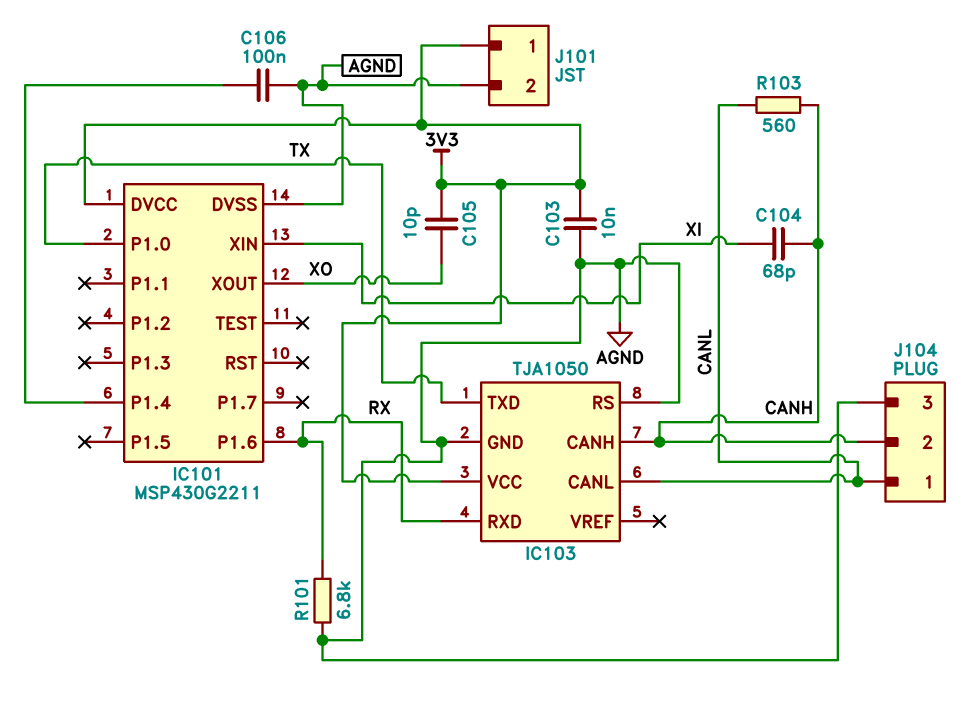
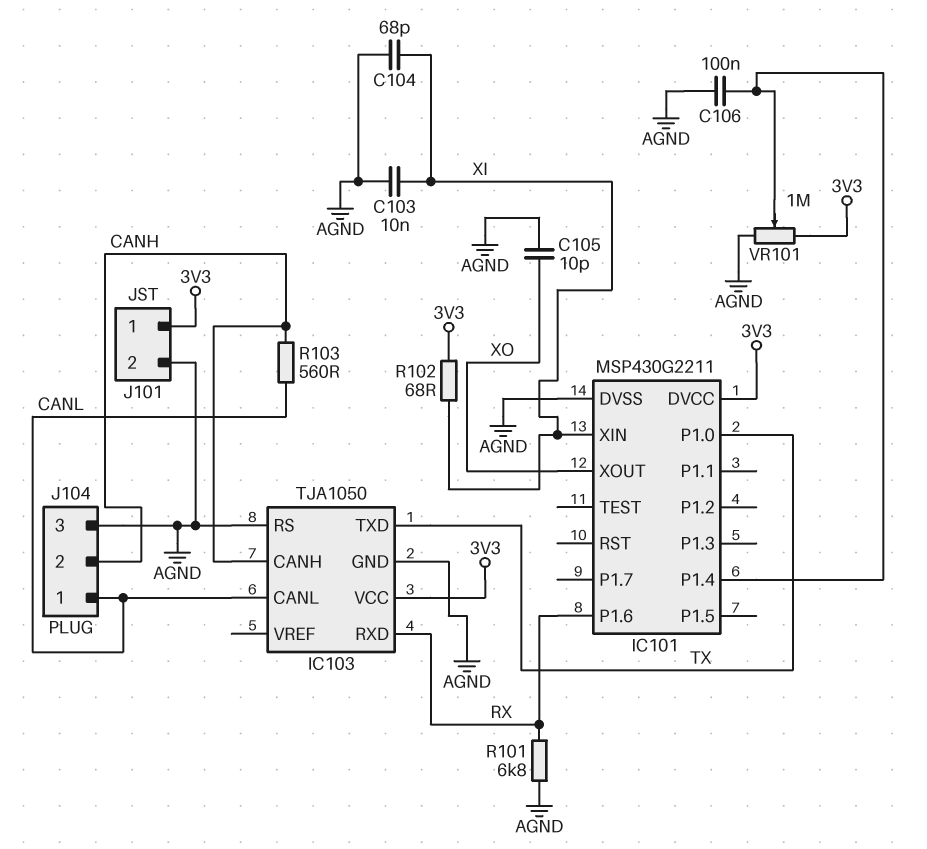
C103: 10nF (3V3, AGND) -> 10nF (AGND, XI)
C104: 68pF (CANH, XI) -> 68pF (AGND, XI)
C105: 10pF (3V3, XO) -> 10pF (AGND, XO)
R102: none -> 68 (3V3, XI)
VR101: none -> 1M (3V3, AGND, wiper IC101/P1.4)

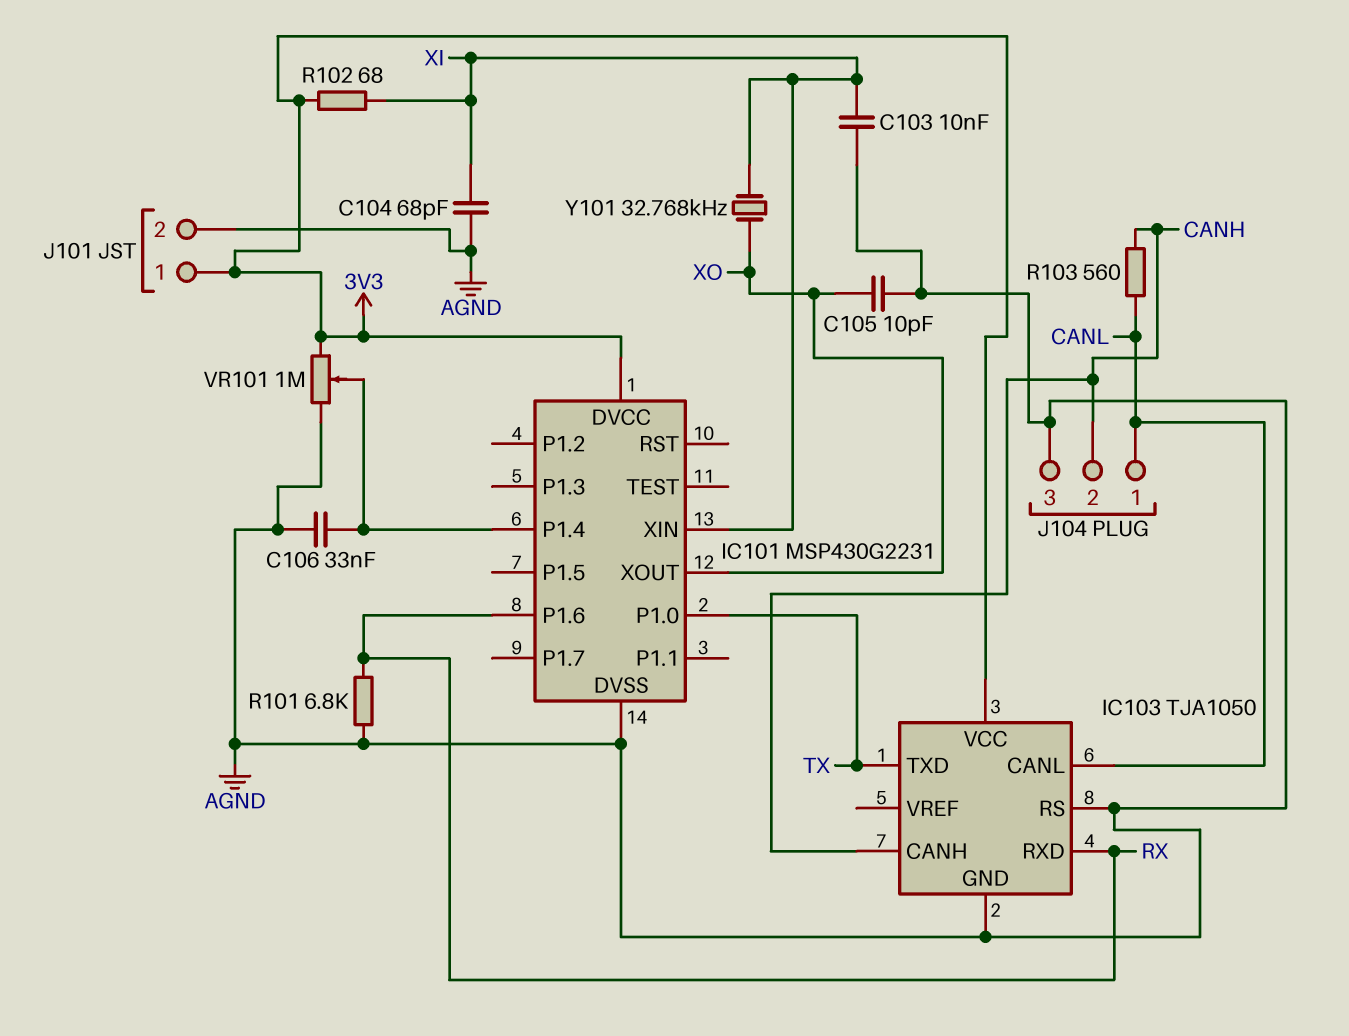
C106: 100nF (AGND, IC101/P1.4) -> 33nF (AGND, IC101/P1.4)
IC101: MSP430G2211 -> MSP430G2231
Y101: none -> 32.768kHz (XI, XO)

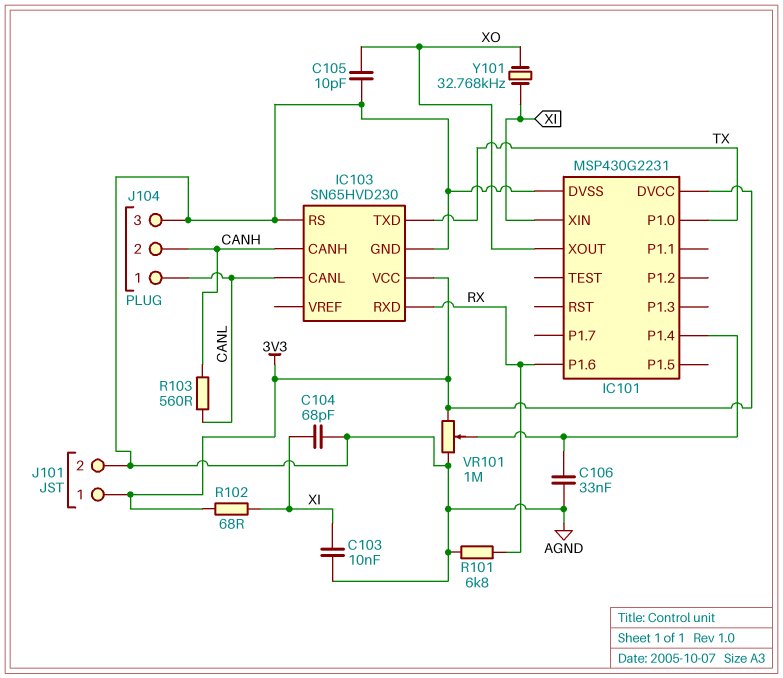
IC103: TJA1050 -> SN65HVD230

